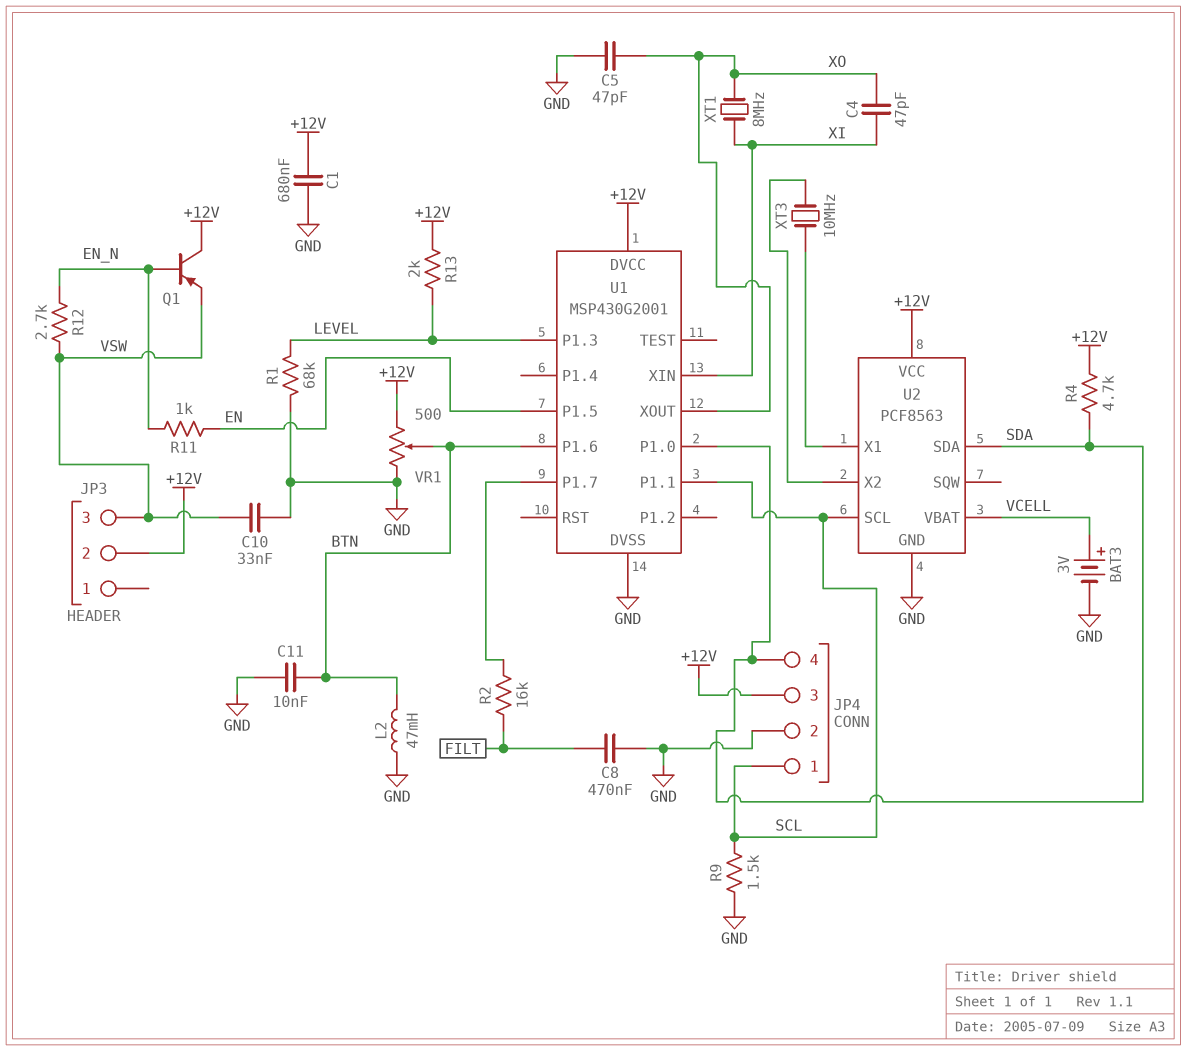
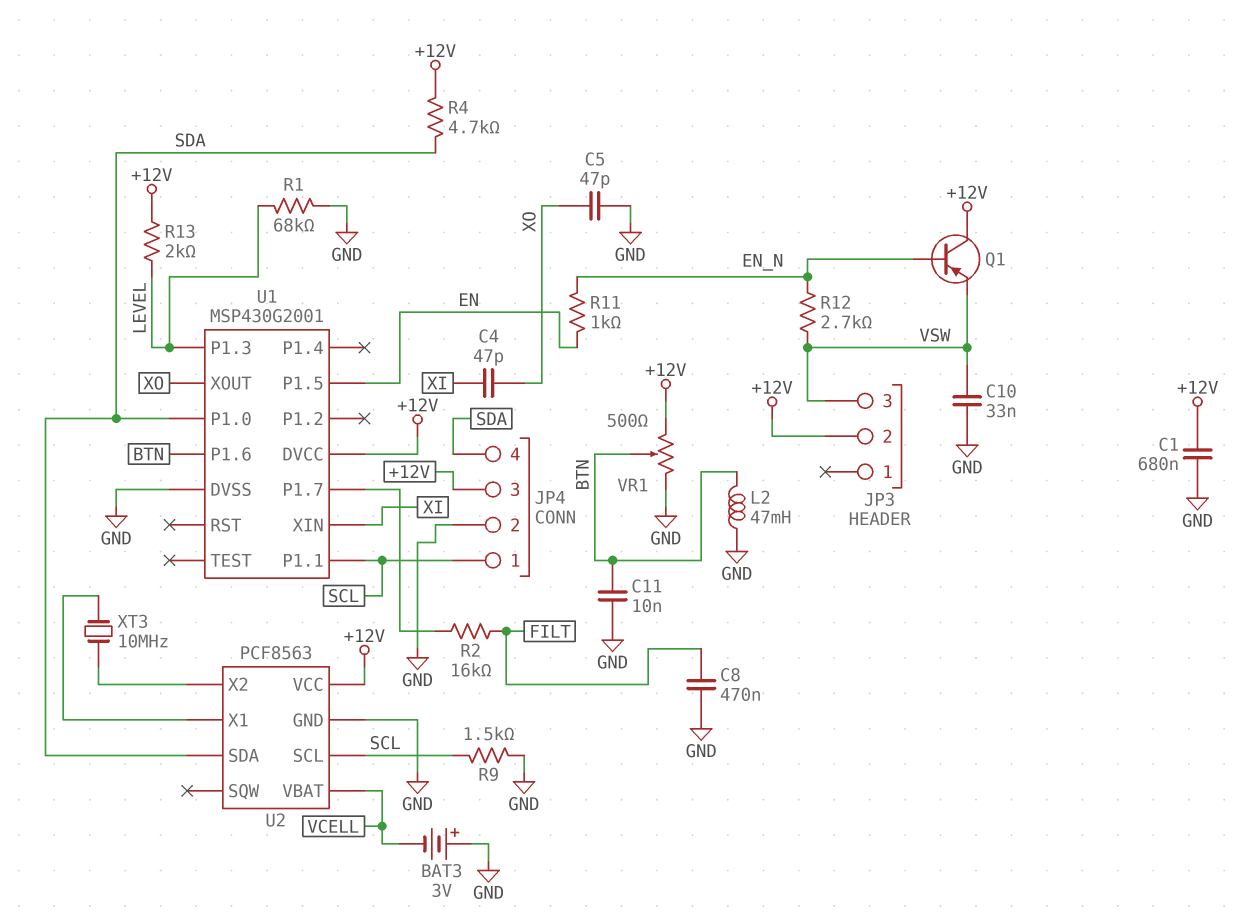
BAT3: 3V (plus VCELL, minus GND) -> 3V (plus GND, minus VCELL)
XT1: 8MHz (XI, XO) -> none

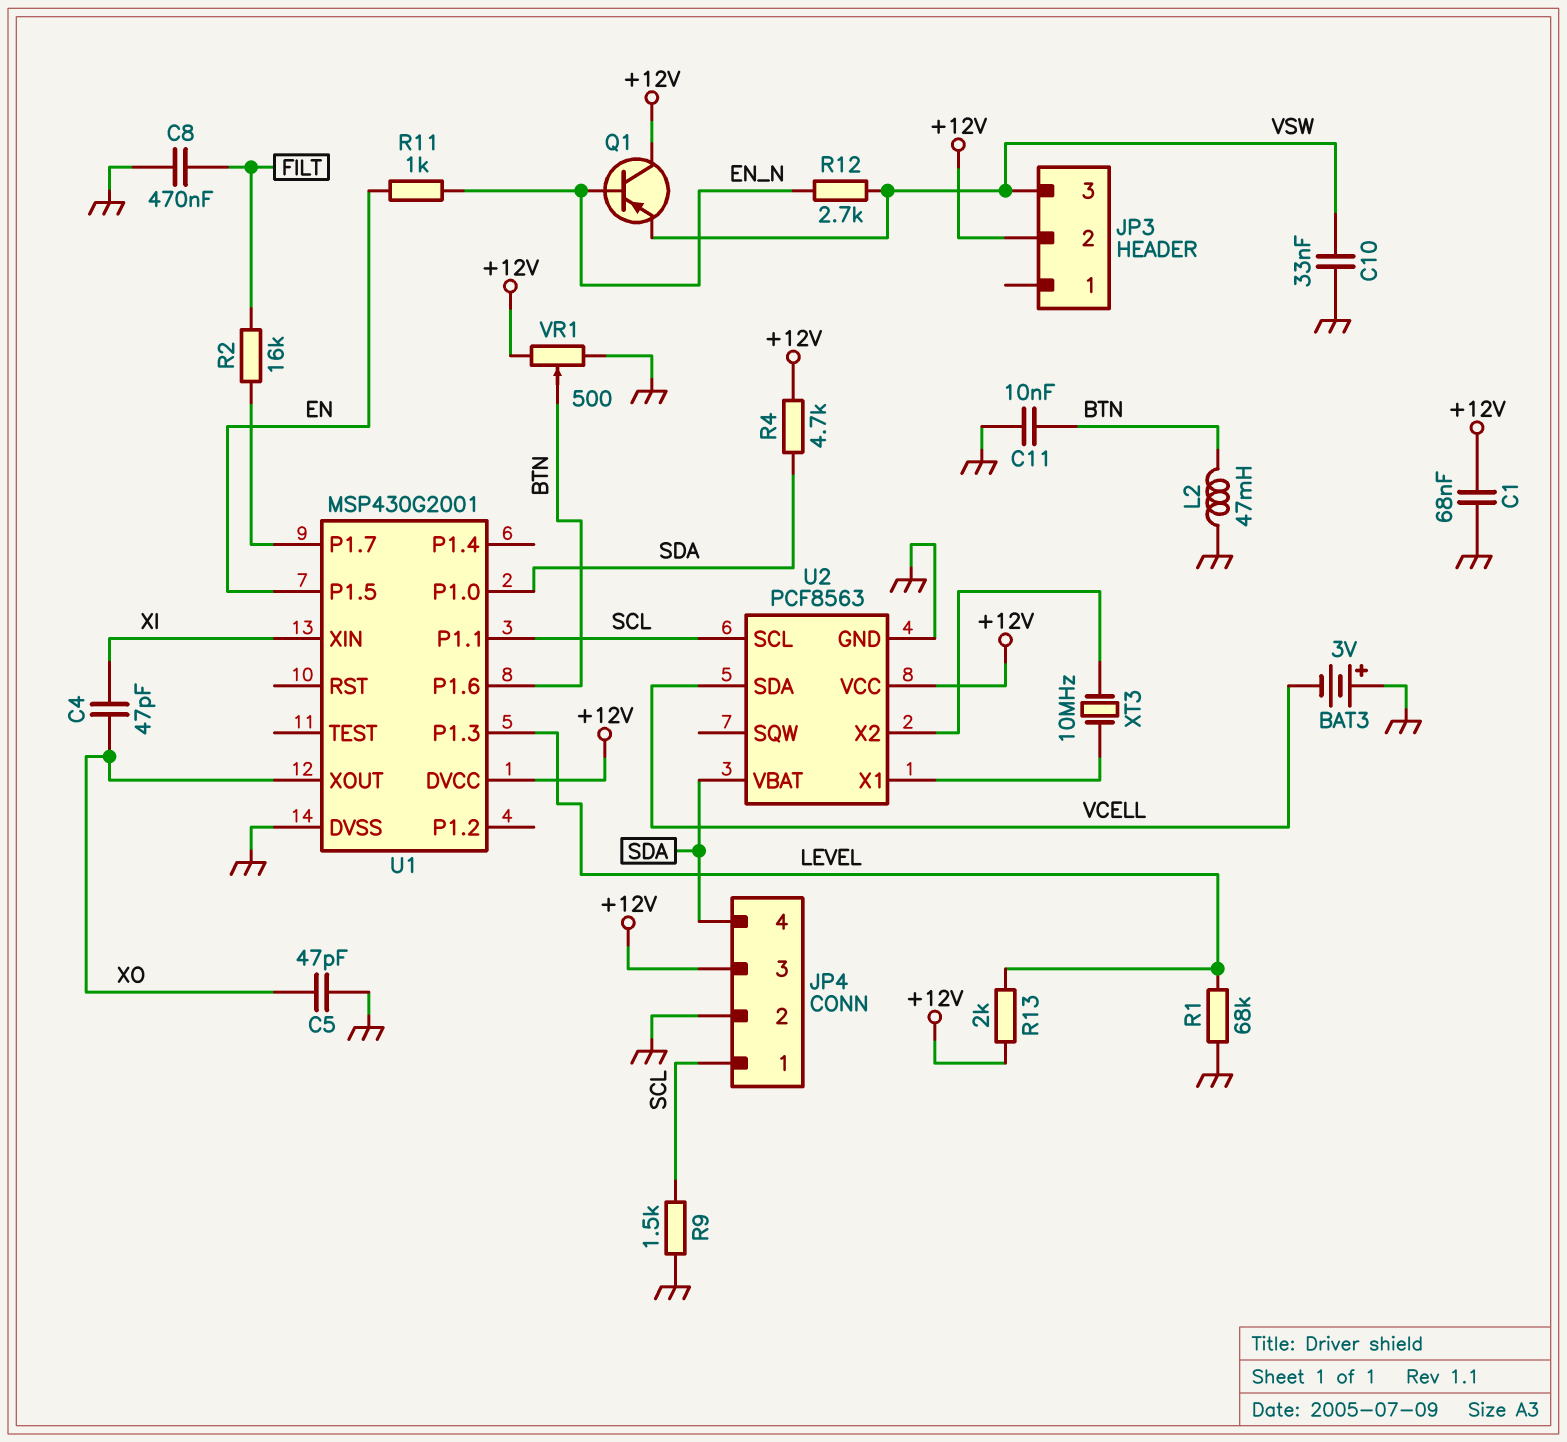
C1: 680nF (+12V, GND) -> 68nF (+12V, GND)
U2 pin SDA: SDA -> VCELL
U2 pin VBAT: VCELL -> SDA

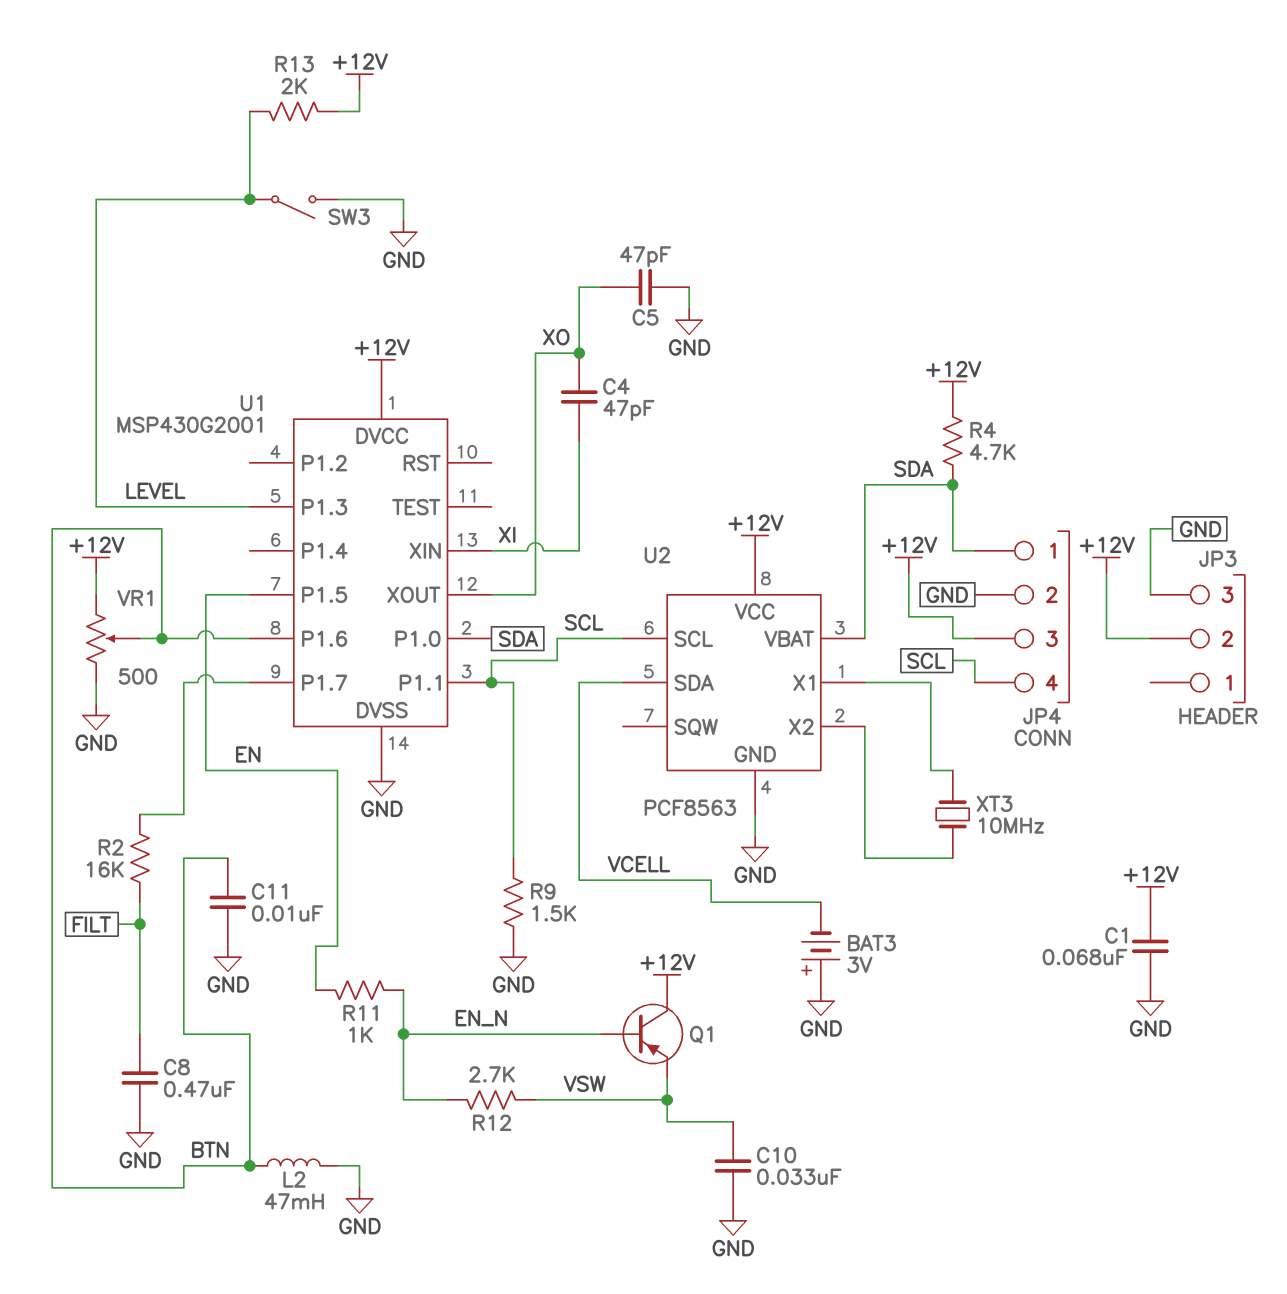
JP3 pin 3: VSW -> GND
JP4 pin 1: SCL -> SDA
JP4 pin 4: SDA -> SCL
R1: 68k (GND, LEVEL) -> none
SW3: none -> switch (GND, LEVEL)

